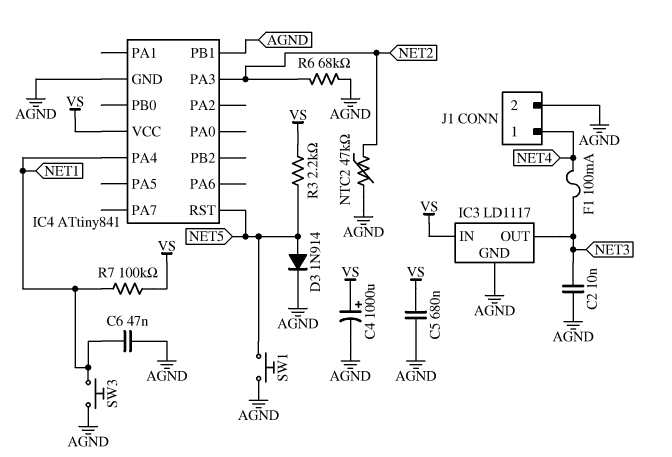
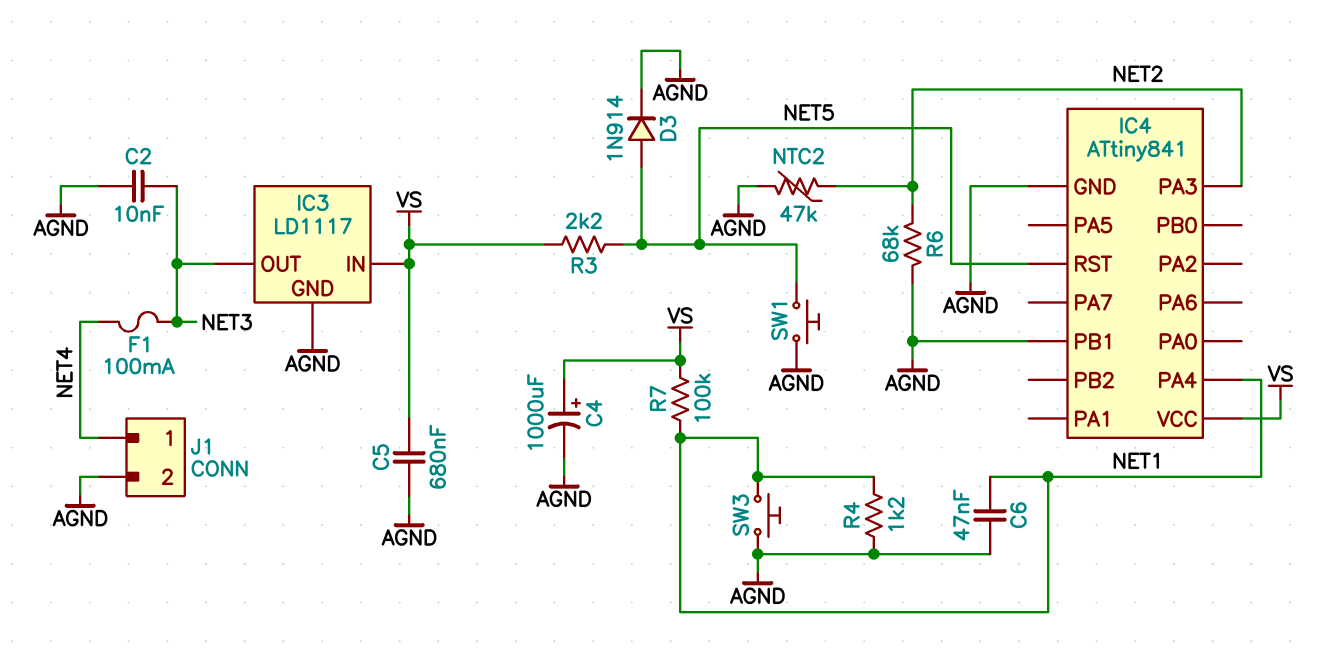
R4: none -> 1.2k (AGND, NET1)

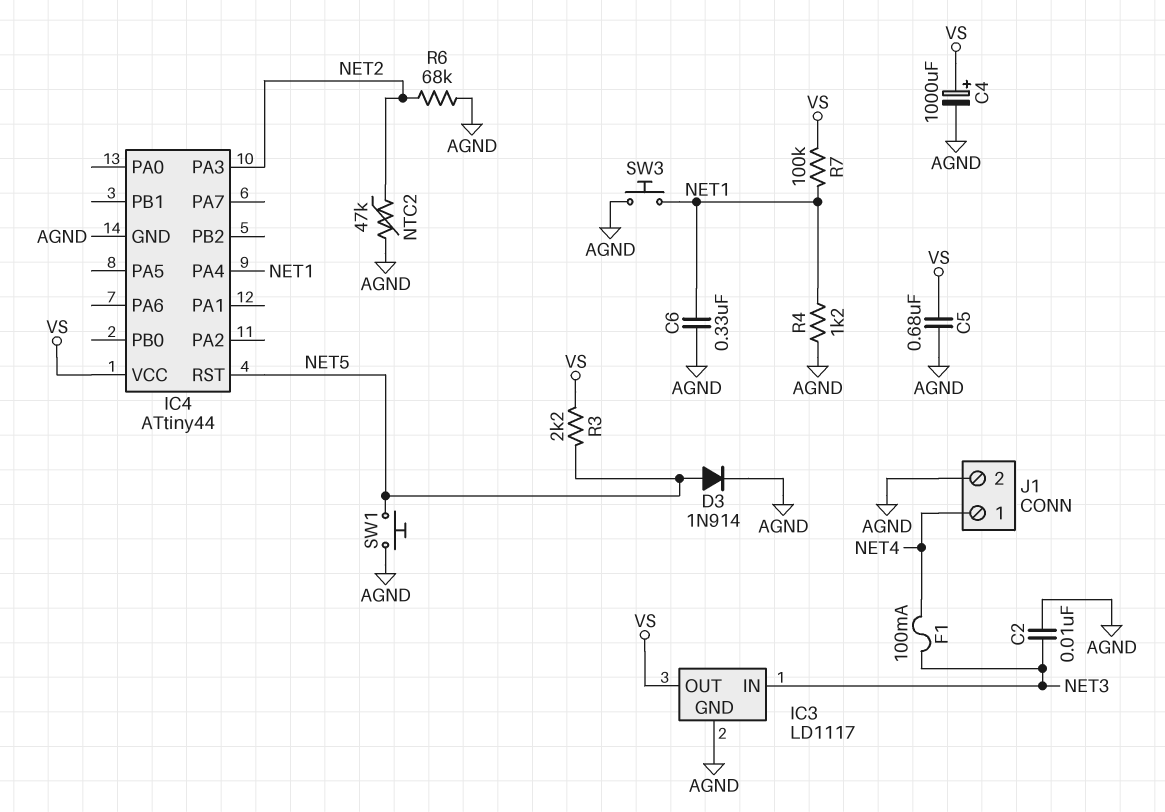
C6: 47nF (AGND, NET1) -> 330nF (AGND, NET1)
IC3 pin IN: VS -> NET3
IC3 pin OUT: NET3 -> VS
IC4: ATtiny841 -> ATtiny44
IC4 pin PB1: AGND -> none

